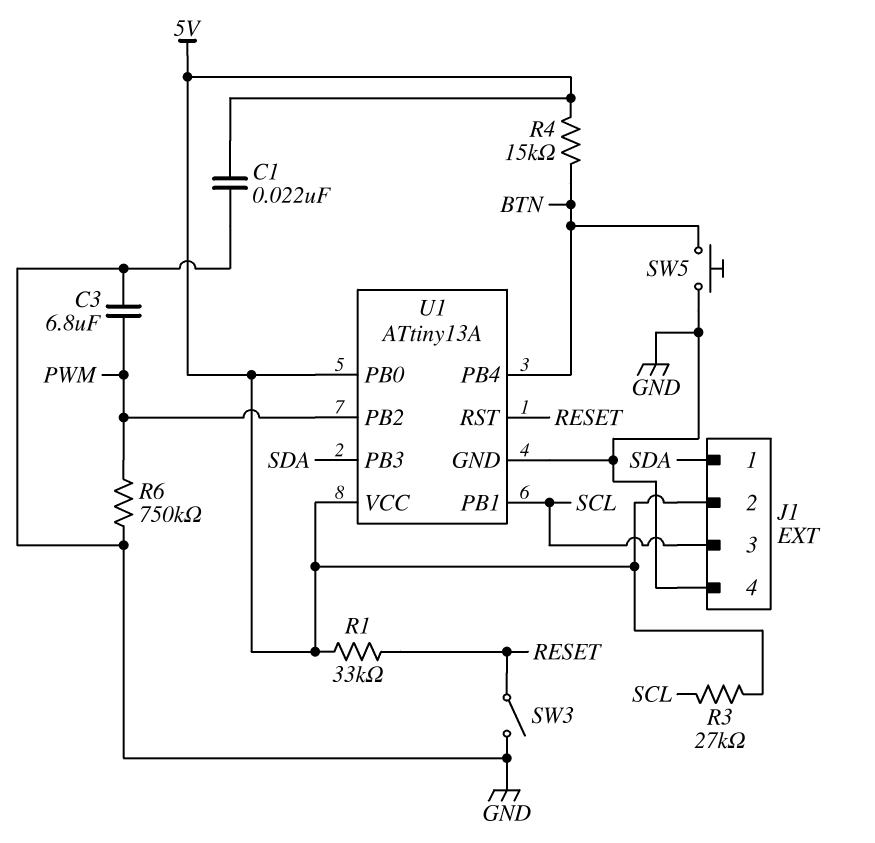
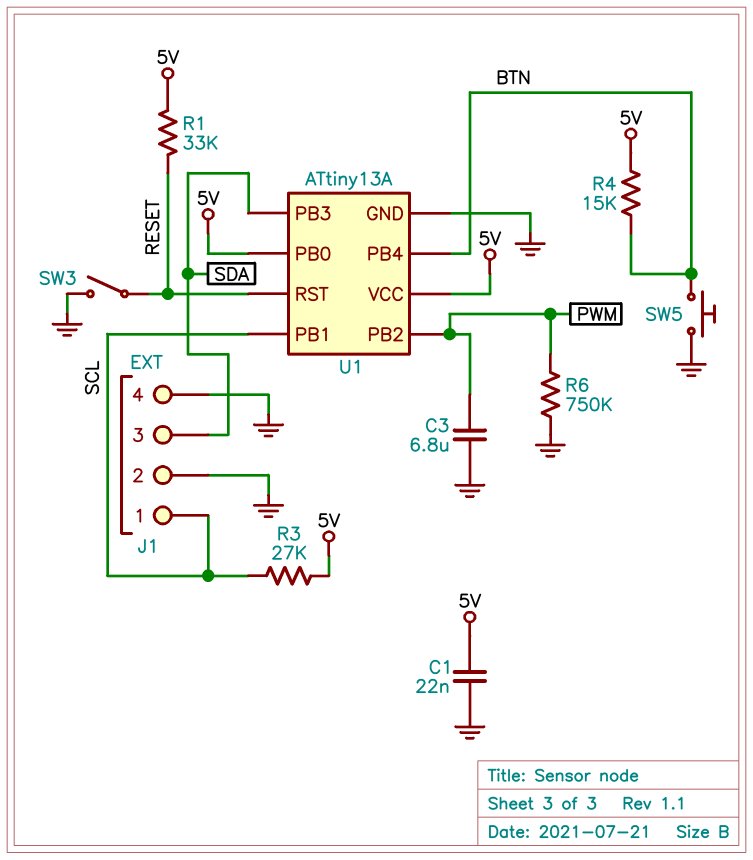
J1 pin 1: SDA -> SCL
J1 pin 2: 5V -> GND
J1 pin 3: SCL -> SDA

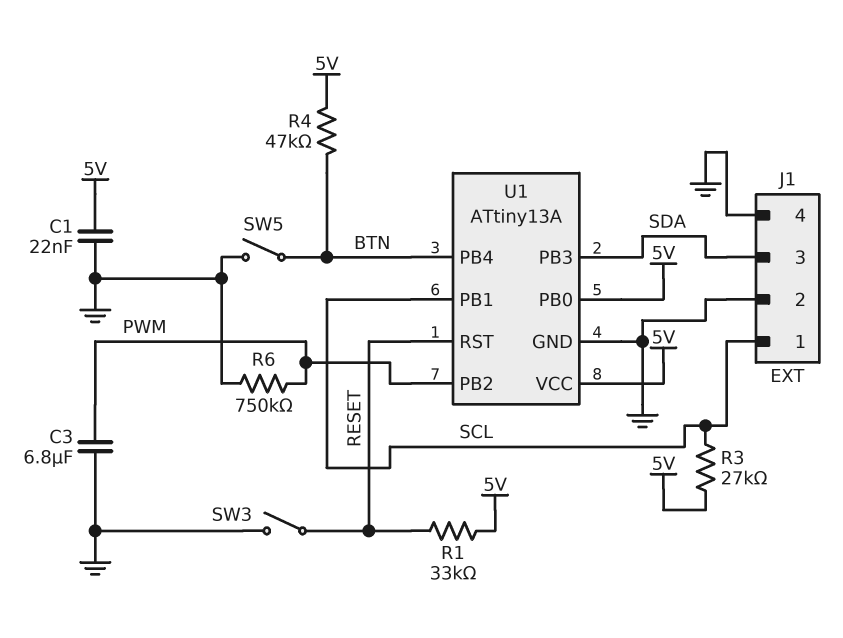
R4: 15k (5V, BTN) -> 47k (5V, BTN)
SW5: button (BTN, GND) -> switch (BTN, GND)

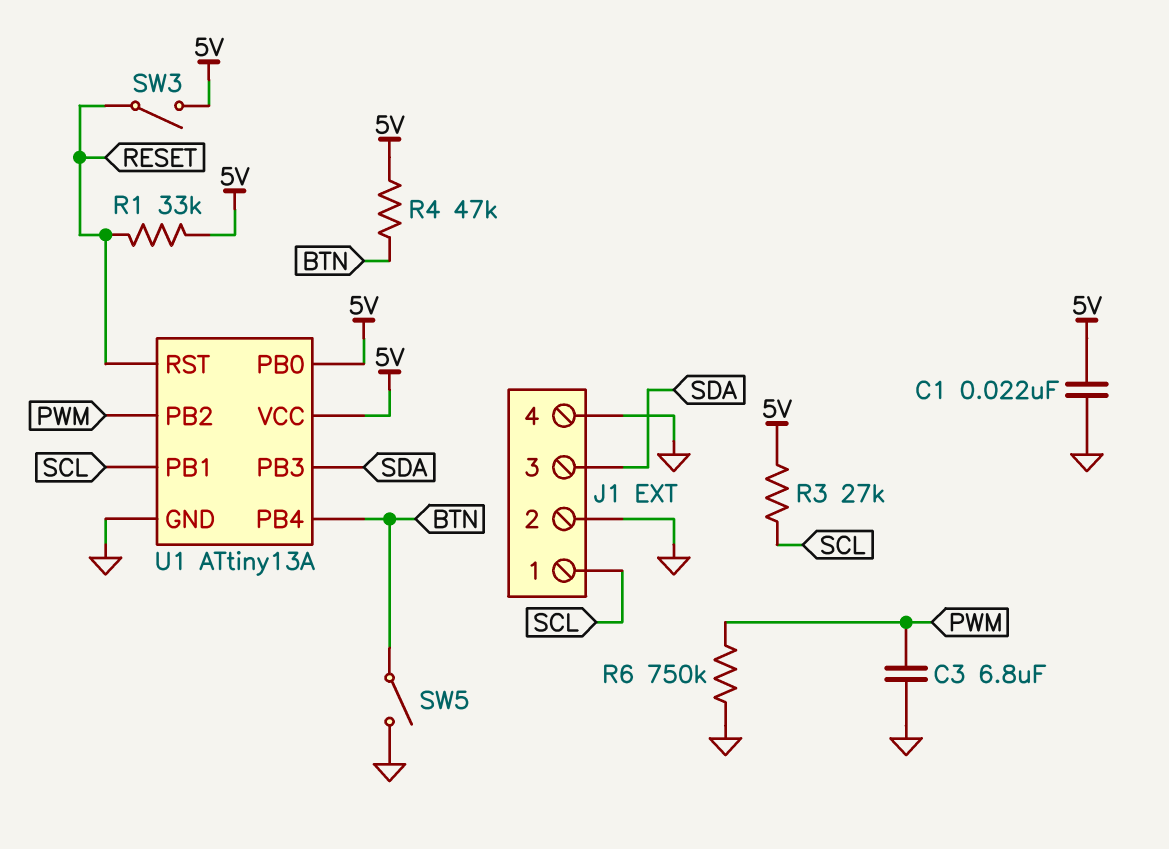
SW3: switch (GND, RESET) -> switch (5V, RESET)

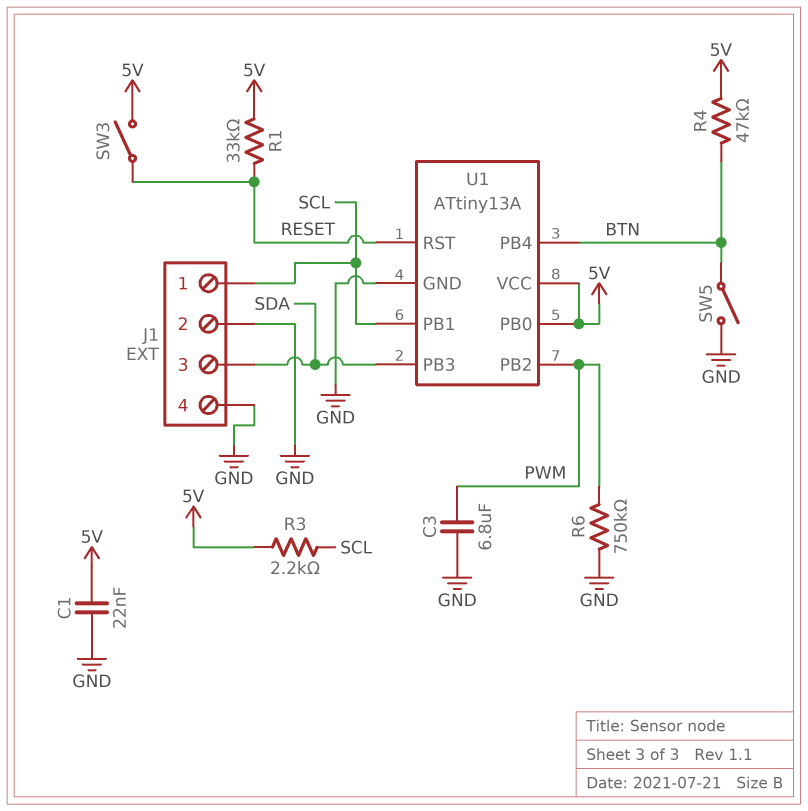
R3: 27k (5V, SCL) -> 2.2k (5V, SCL)

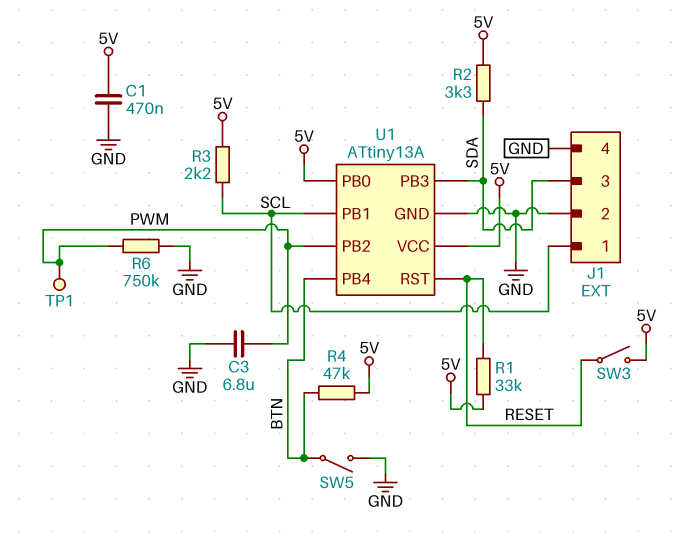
C1: 22nF (5V, GND) -> 470nF (5V, GND)
R2: none -> 3.3k (5V, SDA)
TP1: none -> test point (PWM)

